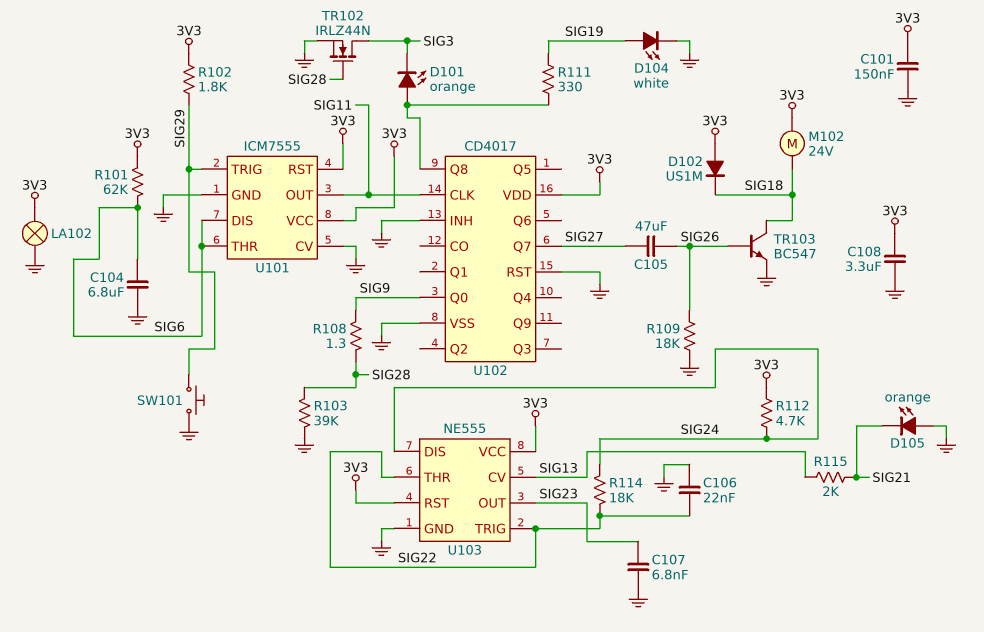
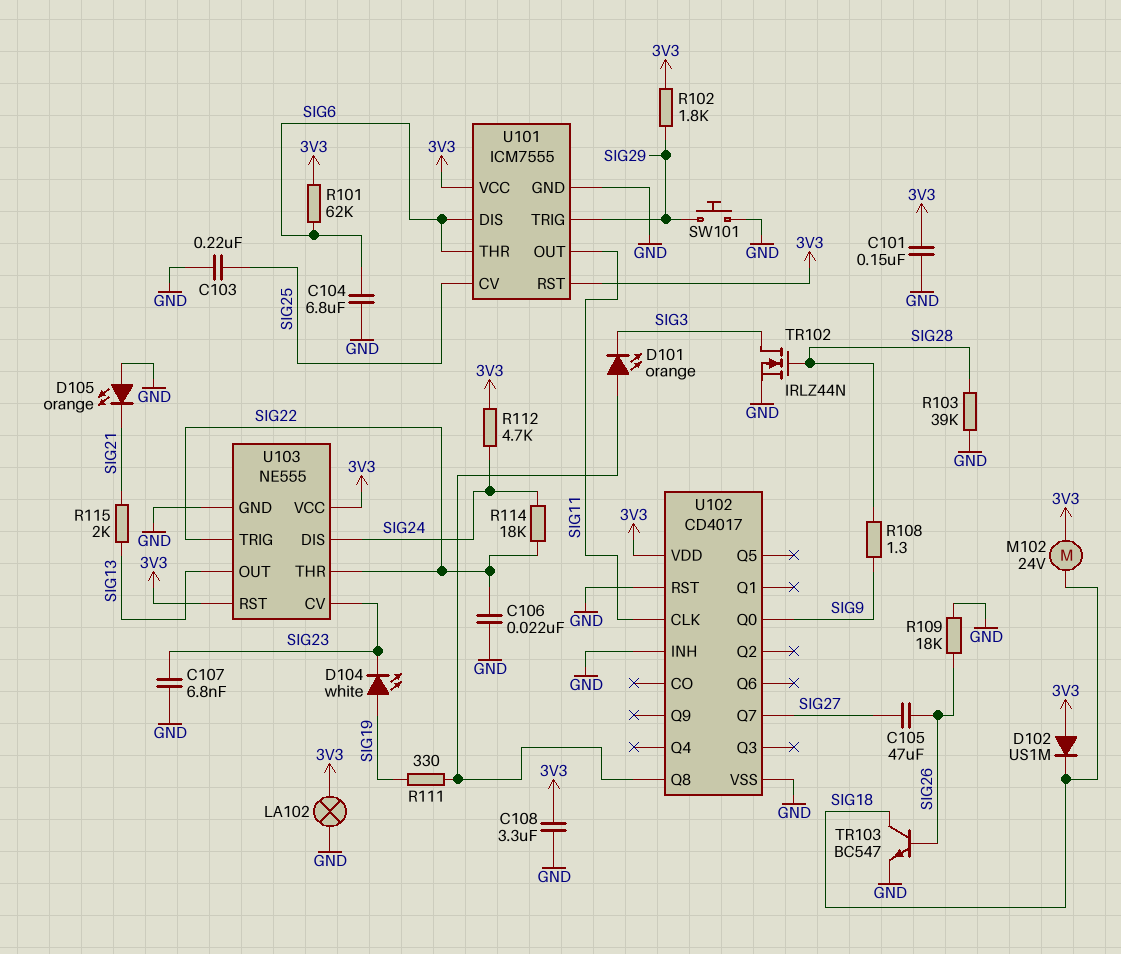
C103: none -> 220nF (GND, SIG25)
D104: LED white (A SIG19, K GND) -> LED white (A SIG19, K SIG23)
U101 pin CV: GND -> SIG25
U103 pin CV: SIG13 -> SIG23
U103 pin OUT: SIG23 -> SIG13

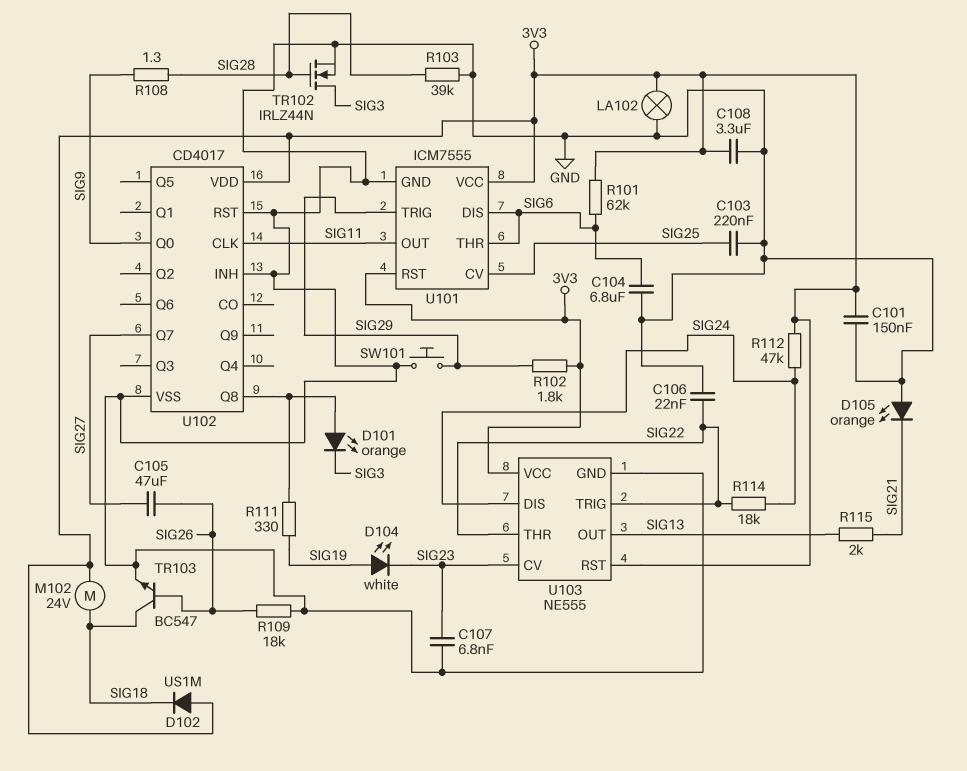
R112: 4.7k (3V3, SIG24) -> 47k (3V3, SIG24)

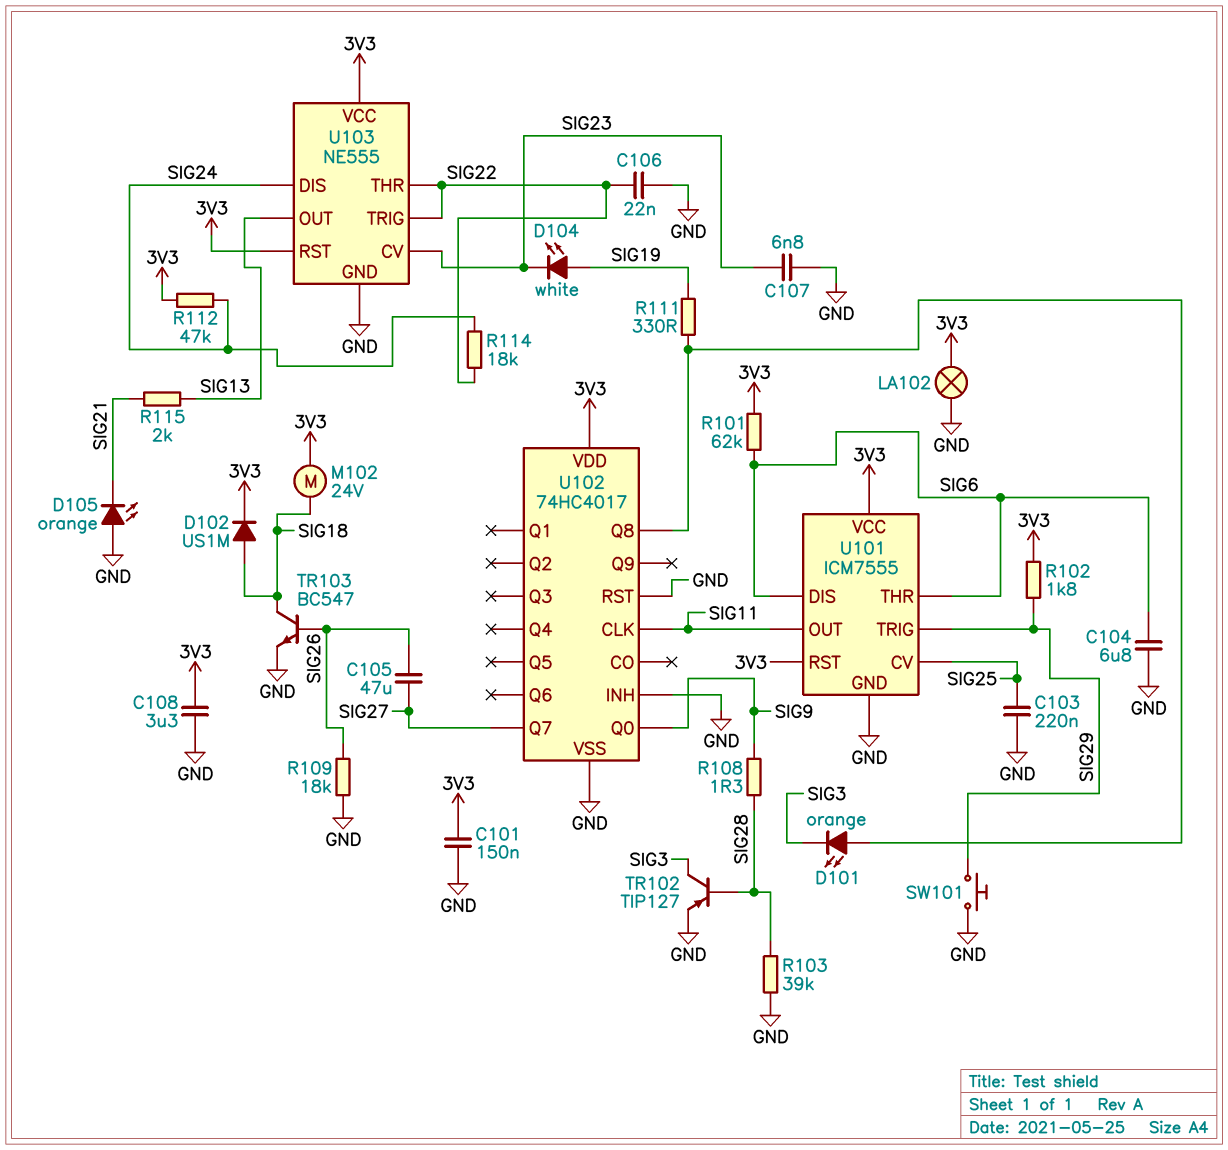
D102: diode US1M (A 3V3, K SIG18) -> diode US1M (A SIG18, K 3V3)
TR102: NMOS IRLZ44N (G SIG28, D SIG3, S GND) -> PNP TIP127 (B SIG28, C SIG3, E GND)
U102: CD4017 -> 74HC4017

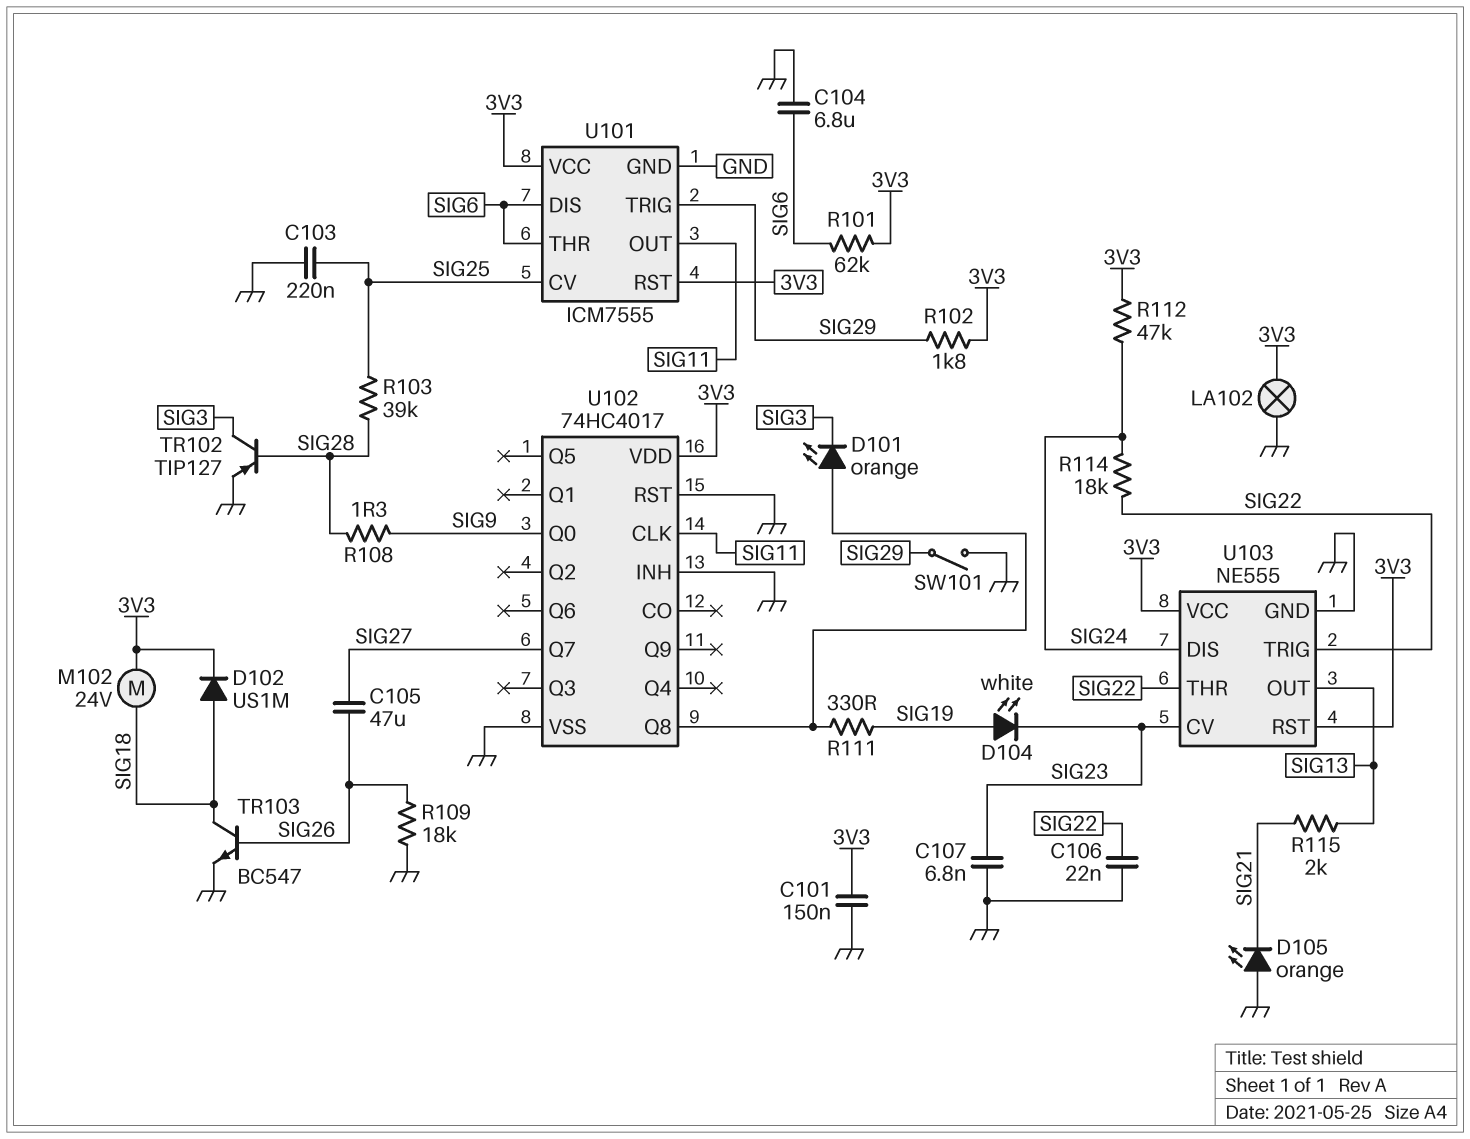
C108: 3.3uF (3V3, GND) -> none
R103: 39k (GND, SIG28) -> 39k (SIG25, SIG28)
SW101: button (GND, SIG29) -> switch (GND, SIG29)

